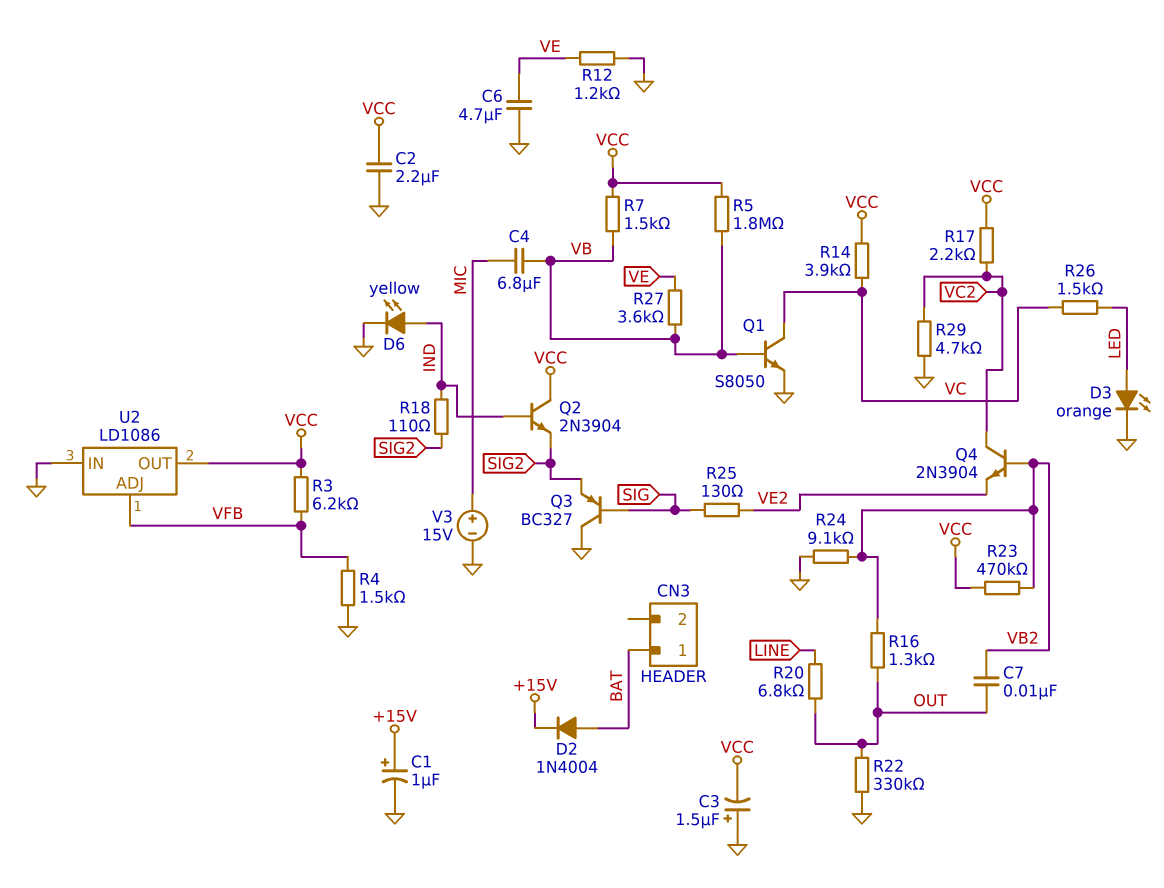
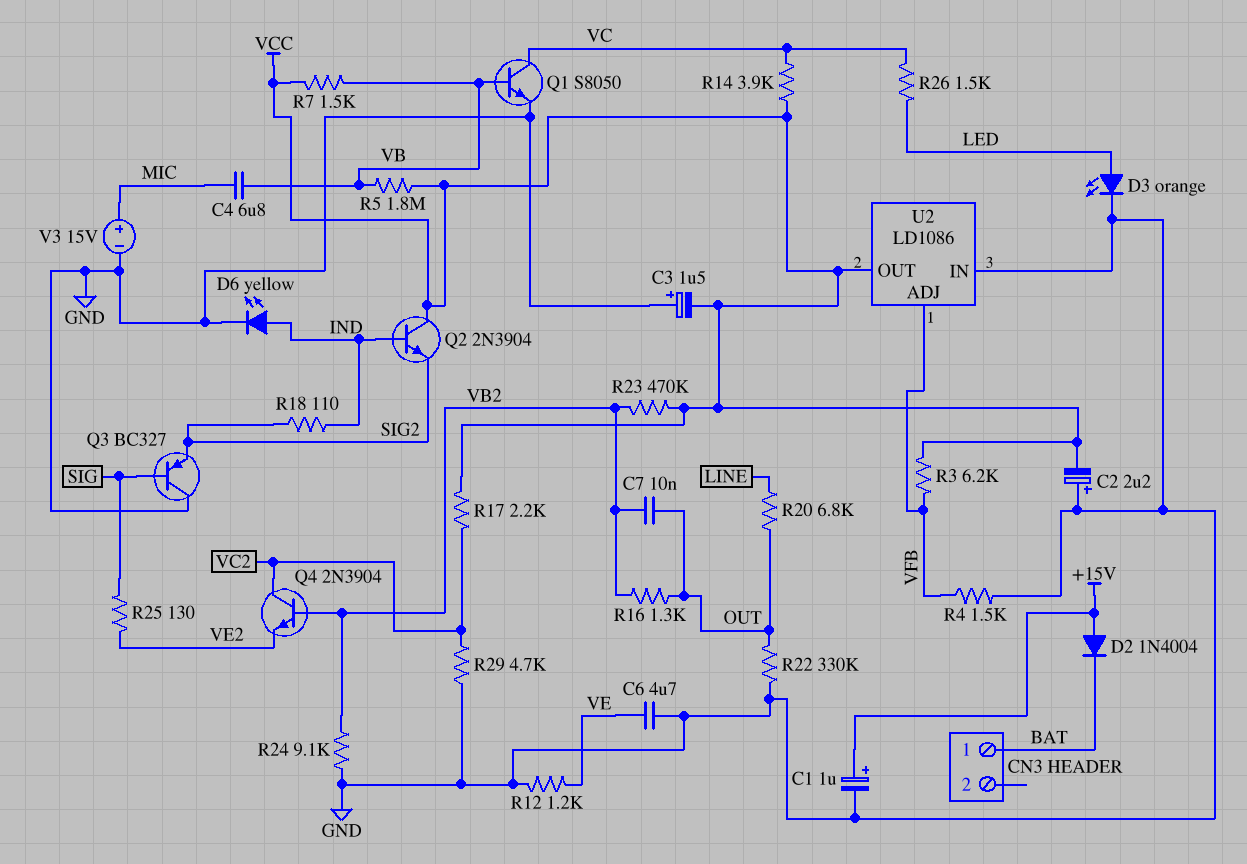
C2: 2.2uF (GND, VCC) -> 2.2uF (plus GND, minus VCC)
D2: diode 1N4004 (A BAT, K +15V) -> diode 1N4004 (A +15V, K BAT)
R27: 3.6k (VB, VE) -> none

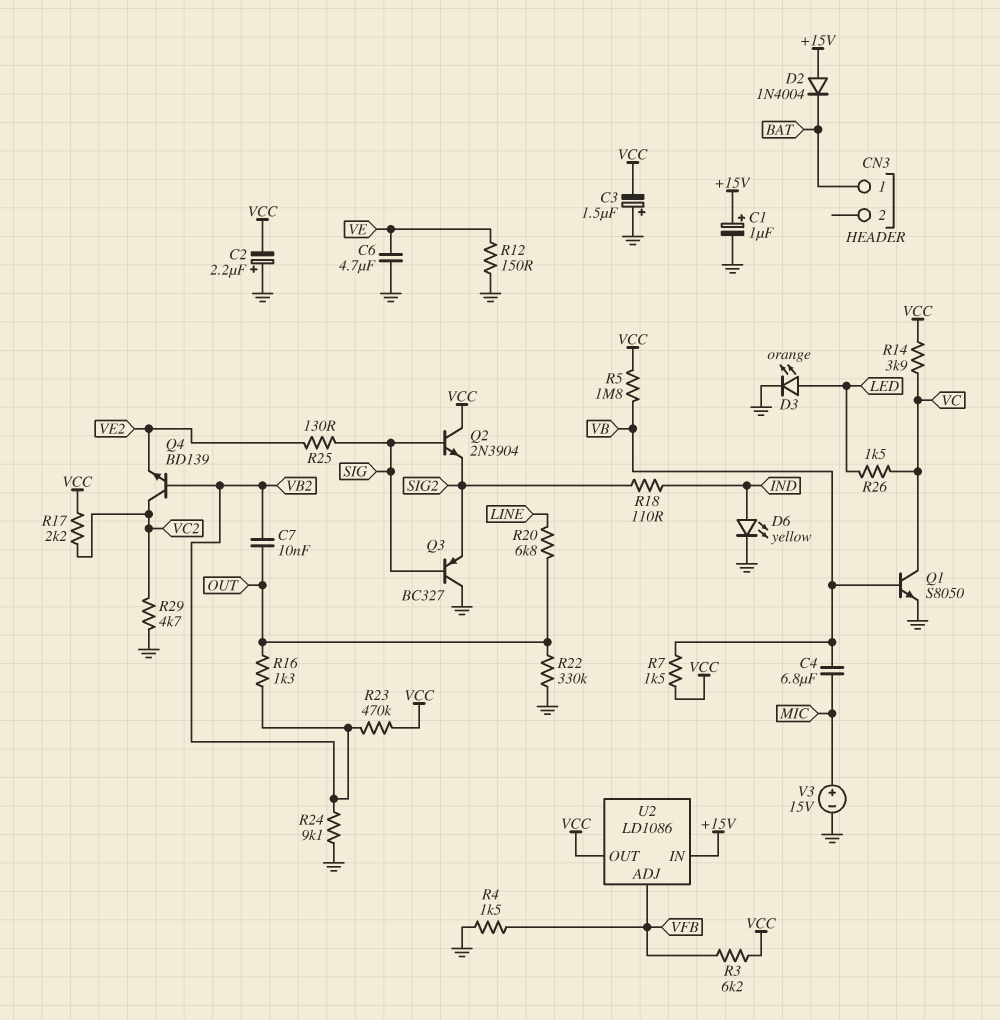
Q2: NPN 2N3904 (B IND, C VCC, E SIG2) -> NPN 2N3904 (B SIG, C VCC, E SIG2)
Q4: NPN 2N3904 (B VB2, C VC2, E VE2) -> NPN BD139 (B VB2, C VC2, E VE2)
R12: 1.2k (GND, VE) -> 150 (GND, VE)
U2 pin IN: GND -> +15V

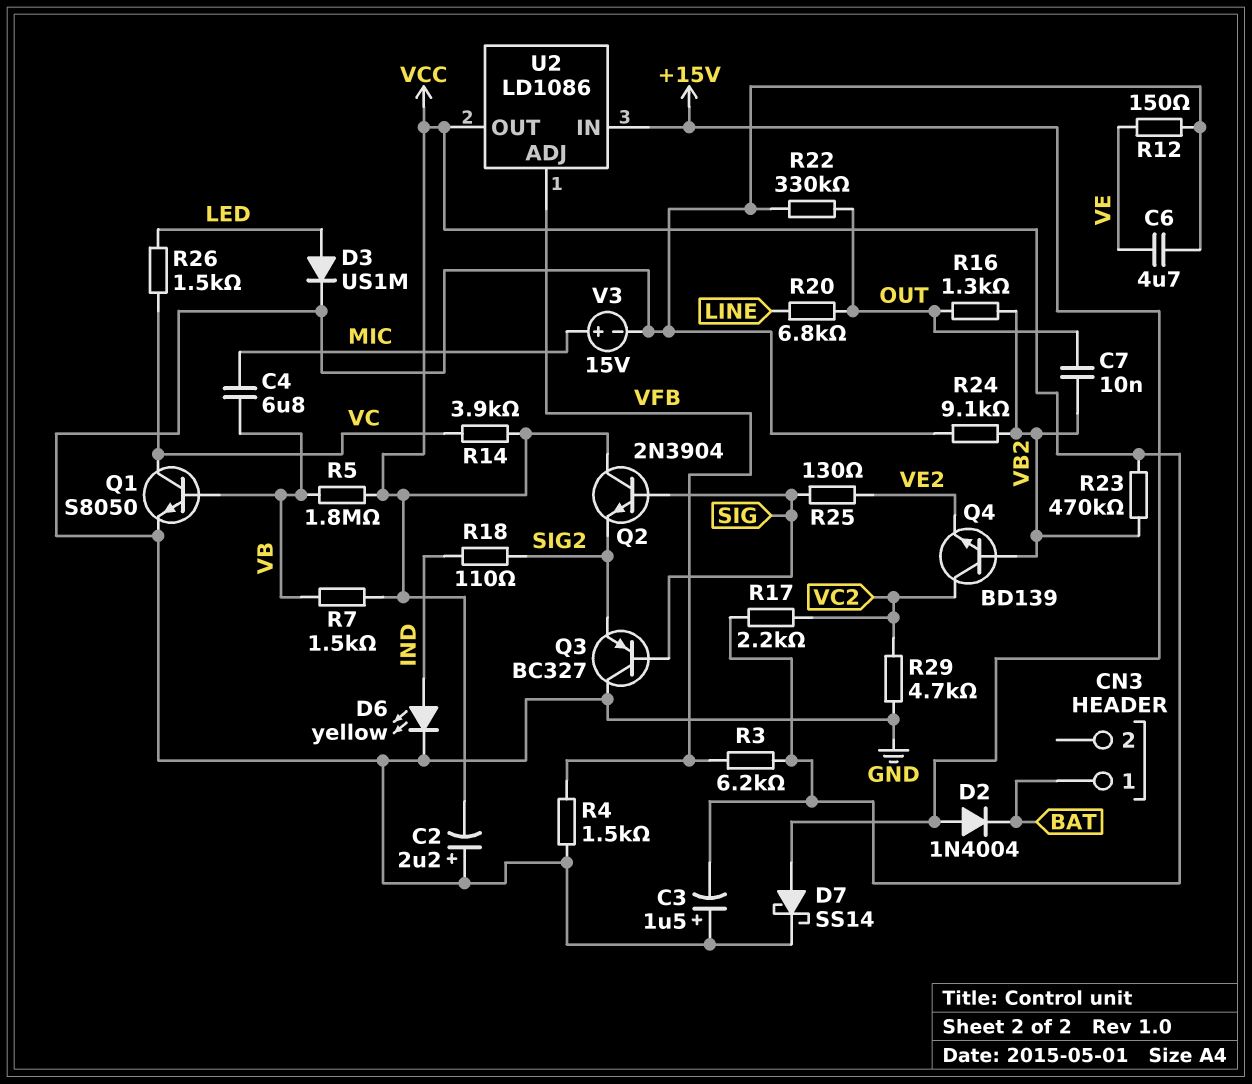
C1: 1uF (plus +15V, minus GND) -> none
D3: LED orange (A LED, K GND) -> diode US1M (A LED, K GND)
D7: none -> schottky SS14 (A +15V, K GND)

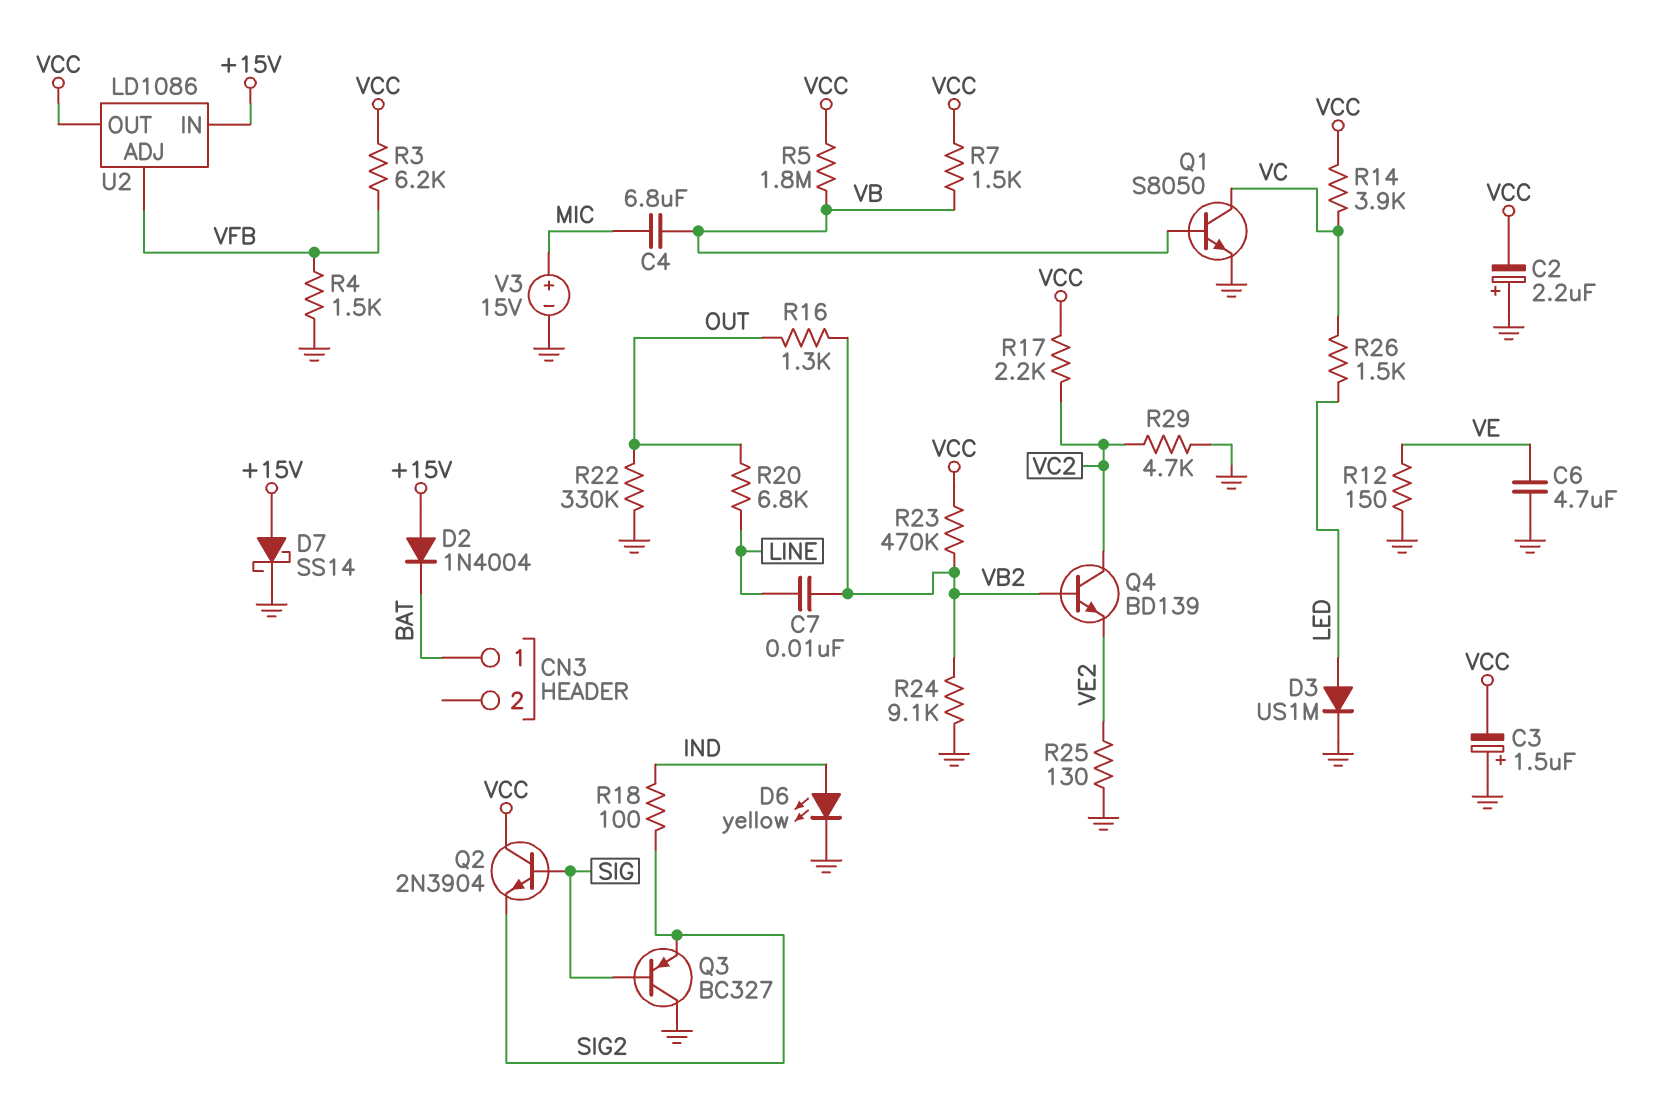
C7: 10nF (OUT, VB2) -> 10nF (LINE, VB2)
R18: 110 (IND, SIG2) -> 100 (IND, SIG2)
R25: 130 (SIG, VE2) -> 130 (GND, VE2)

